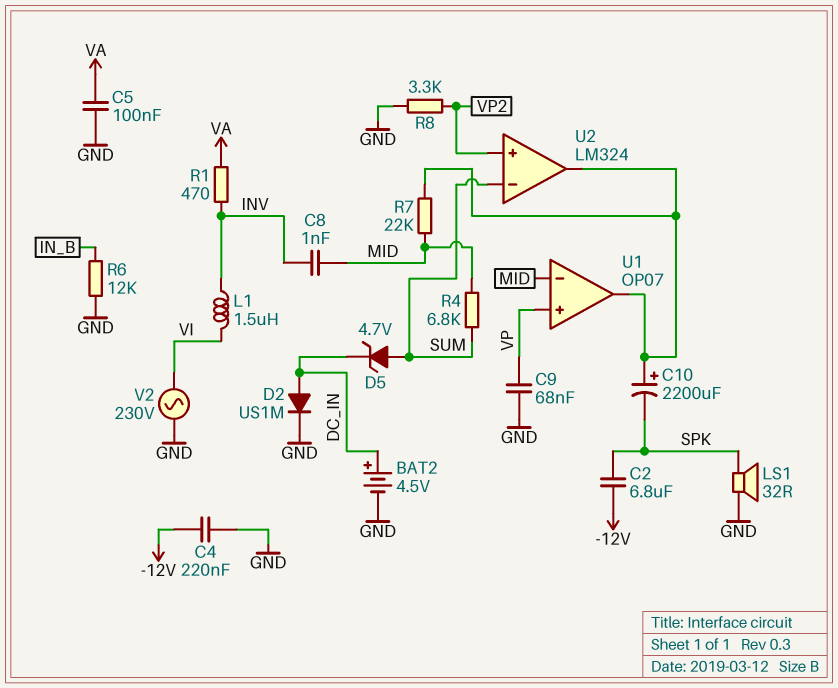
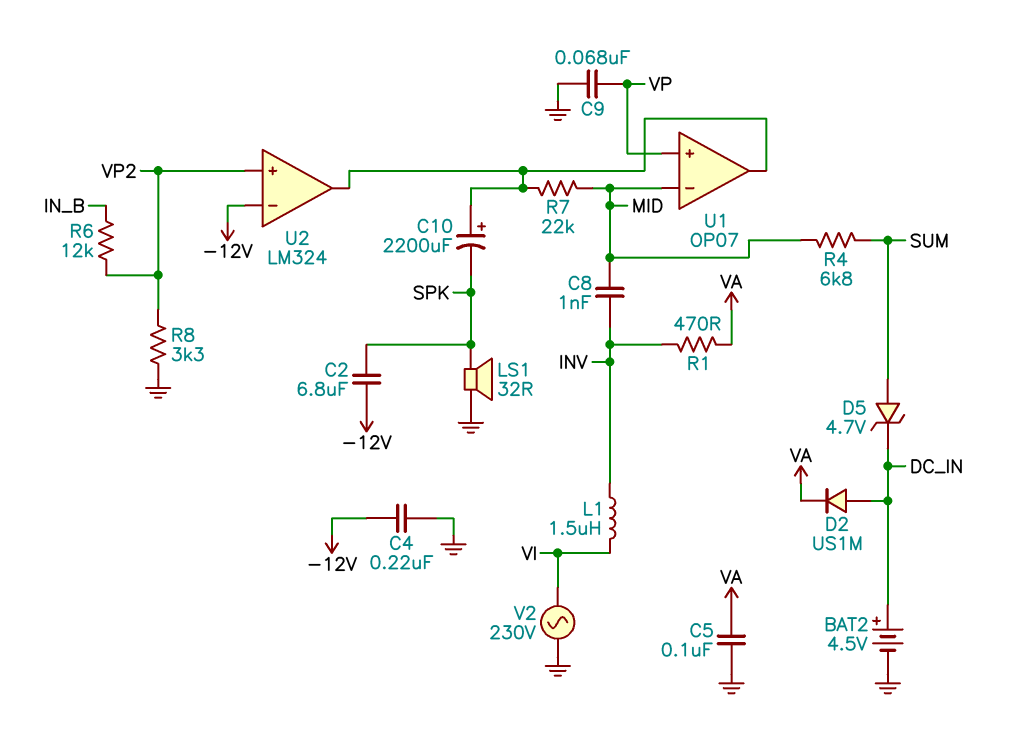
D2: diode US1M (A DC_IN, K GND) -> diode US1M (A DC_IN, K VA)
R6: 12k (GND, IN_B) -> 12k (IN_B, VP2)
U2 pin in-: SUM -> -12V

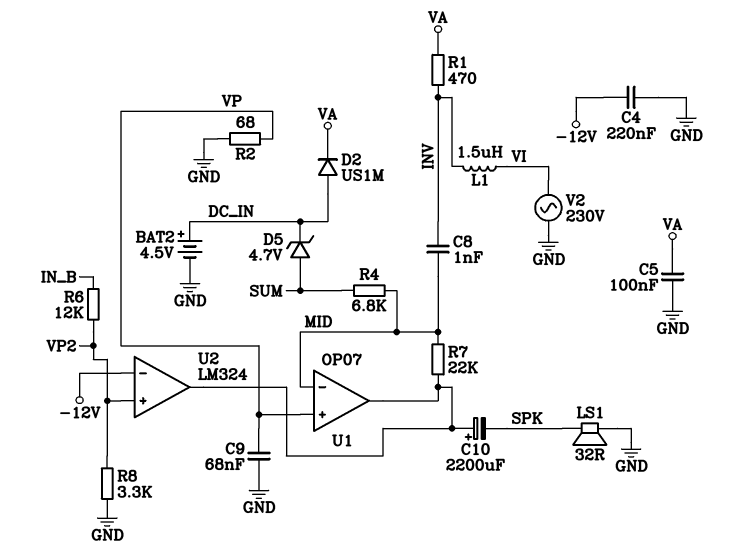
C2: 6.8uF (-12V, SPK) -> none
R2: none -> 68 (GND, VP)

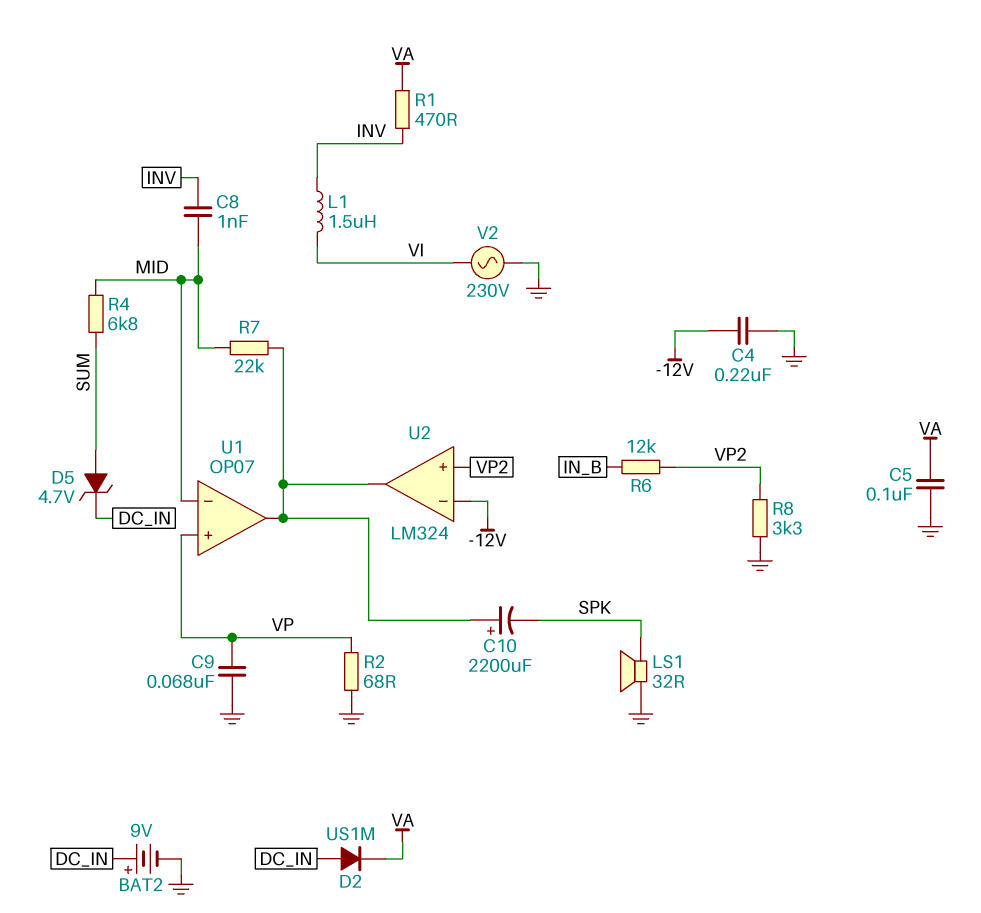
BAT2: 4.5V (plus DC_IN, minus GND) -> 9V (plus DC_IN, minus GND)

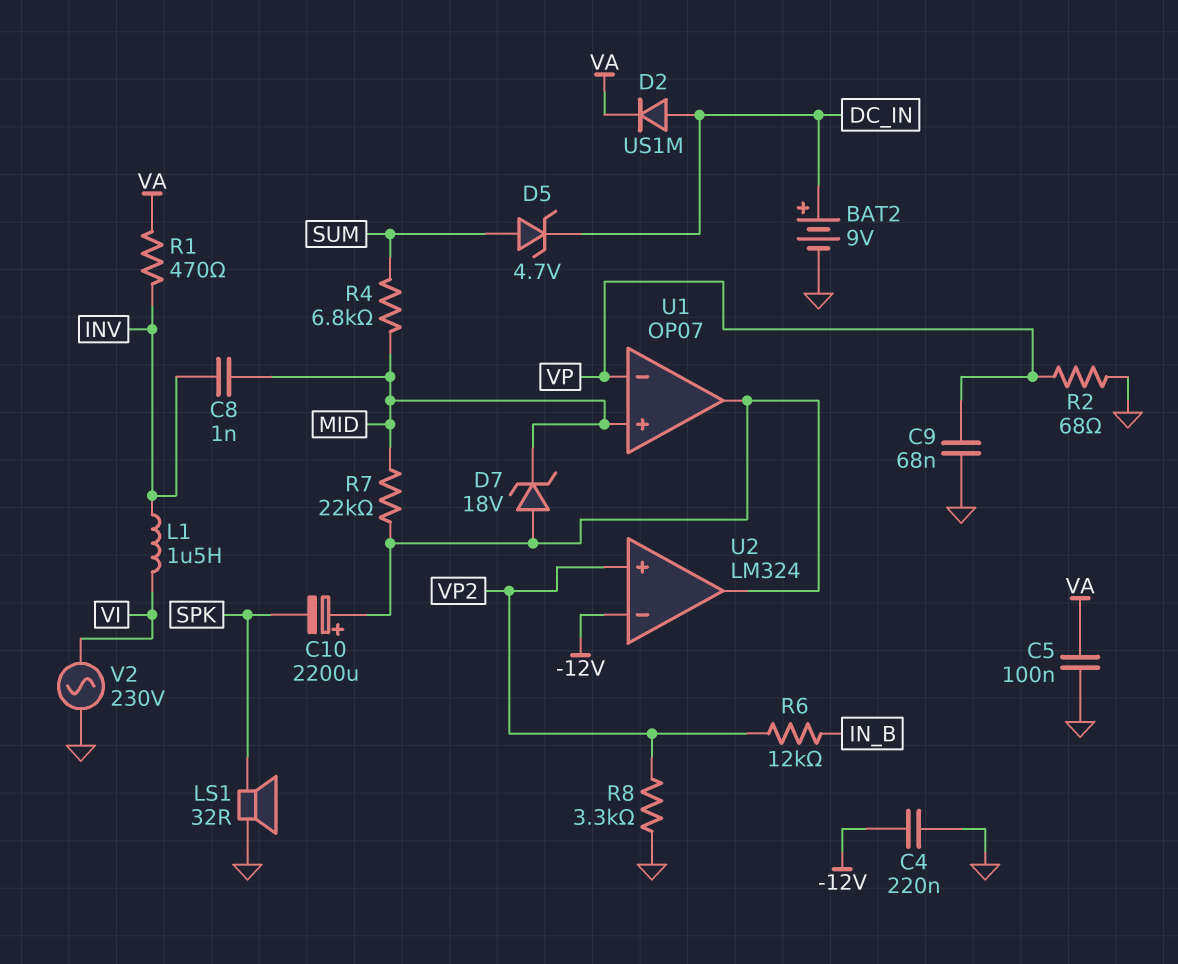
D7: none -> zener 18V (A U1/out, K MID)
U1 pin in+: VP -> MID
U1 pin in-: MID -> VP

